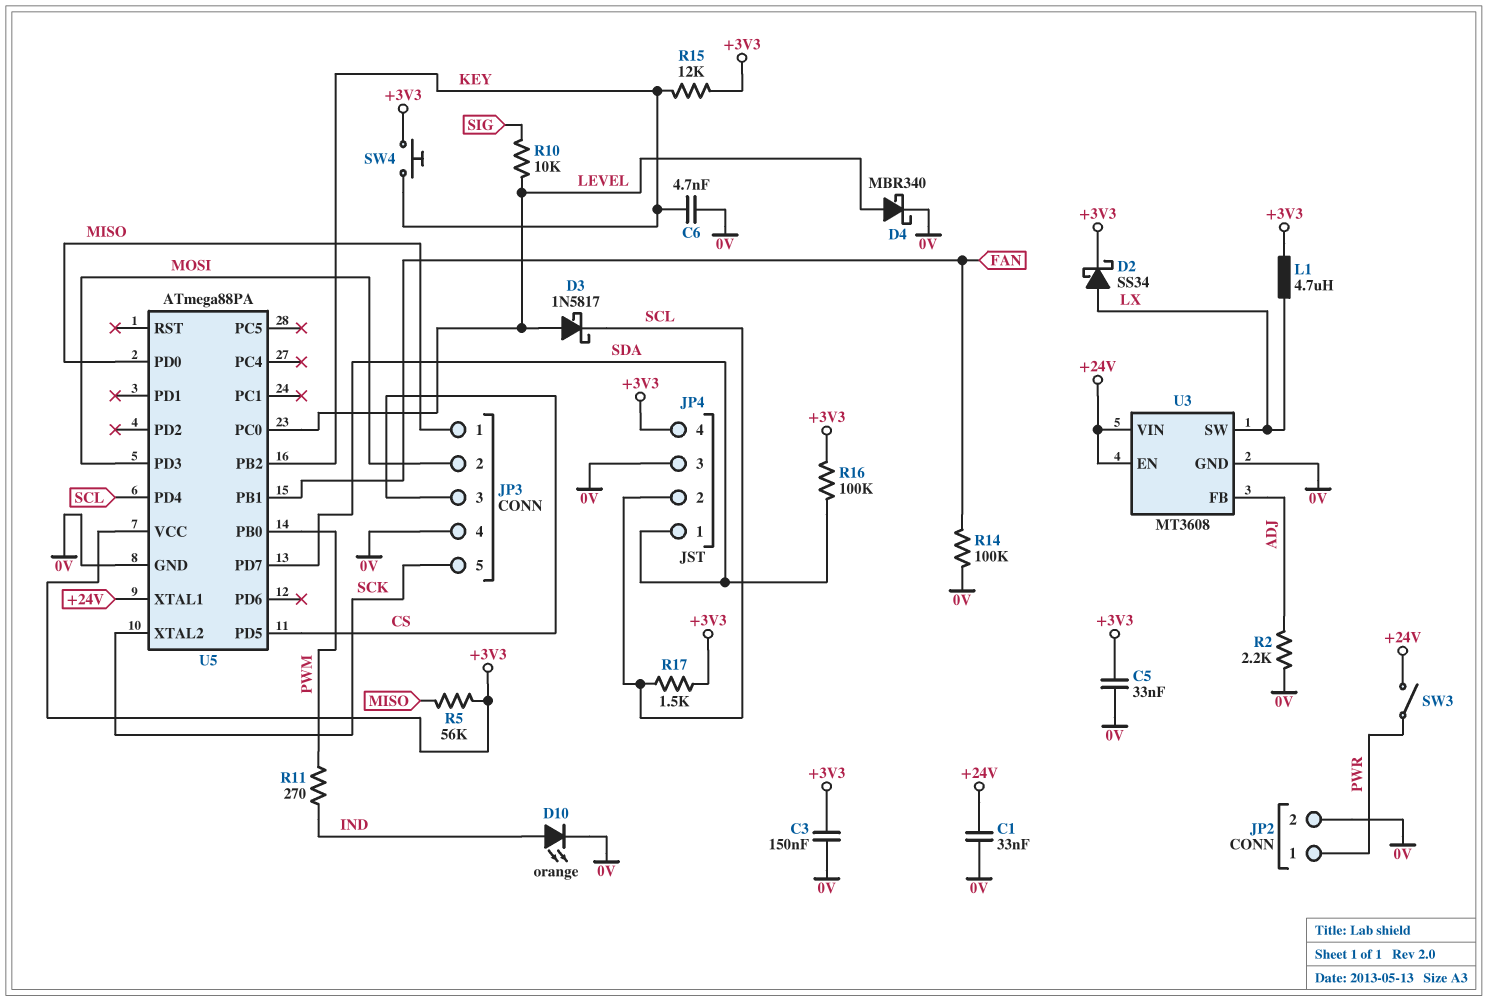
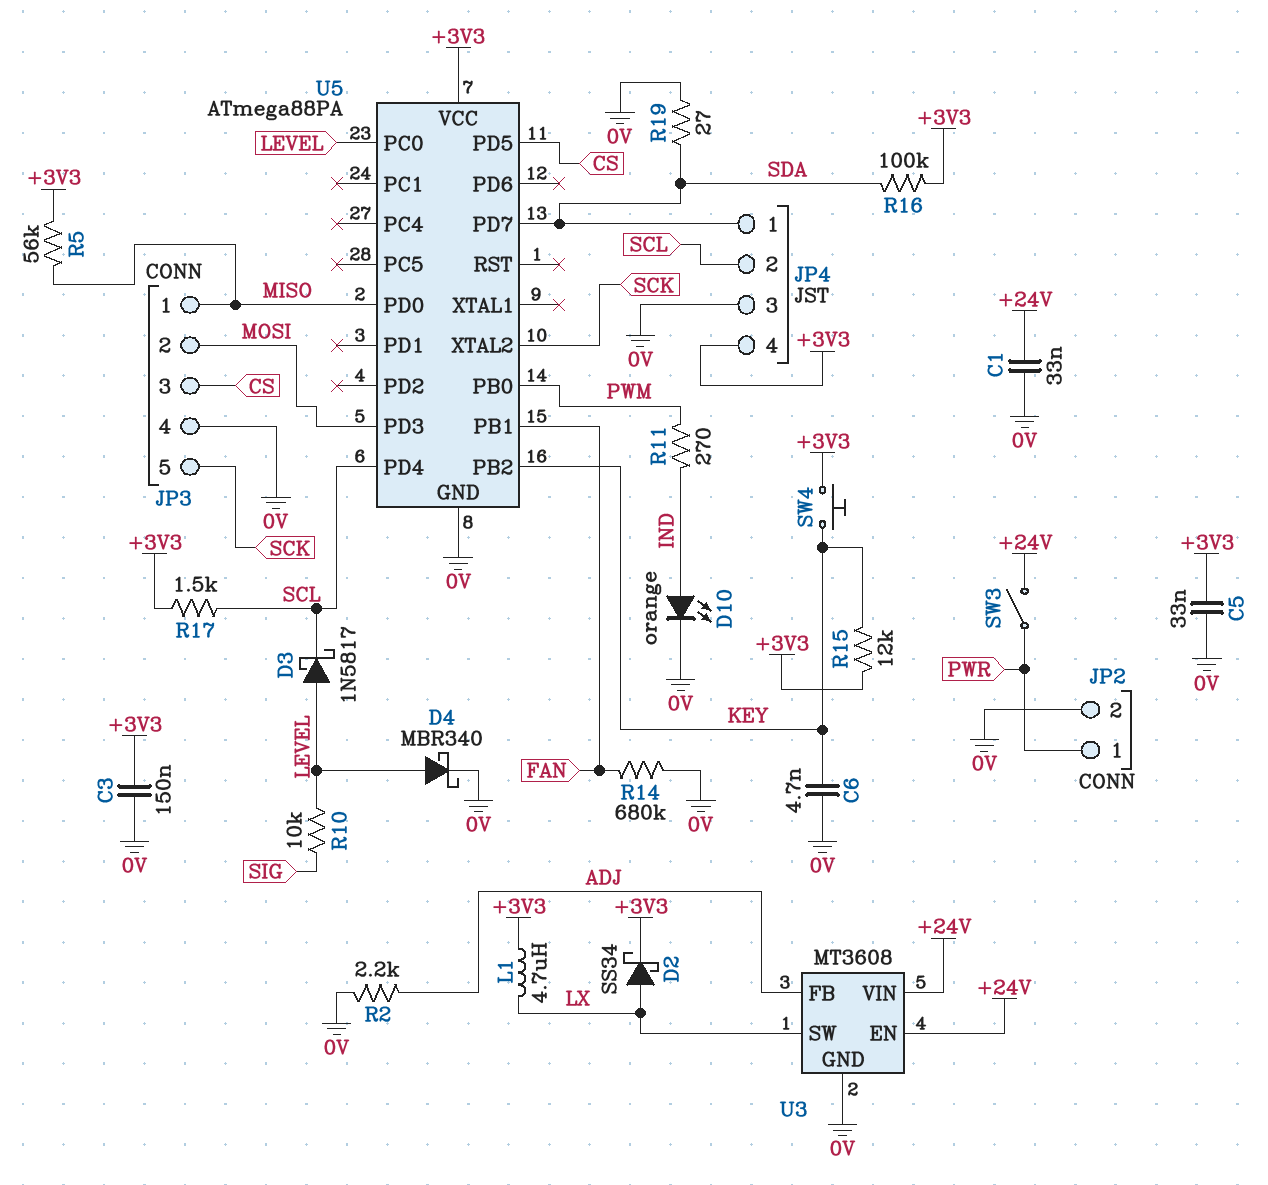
R14: 100k (0V, FAN) -> 680k (0V, FAN)
R19: none -> 27 (0V, SDA)
U5 pin XTAL1: +24V -> none

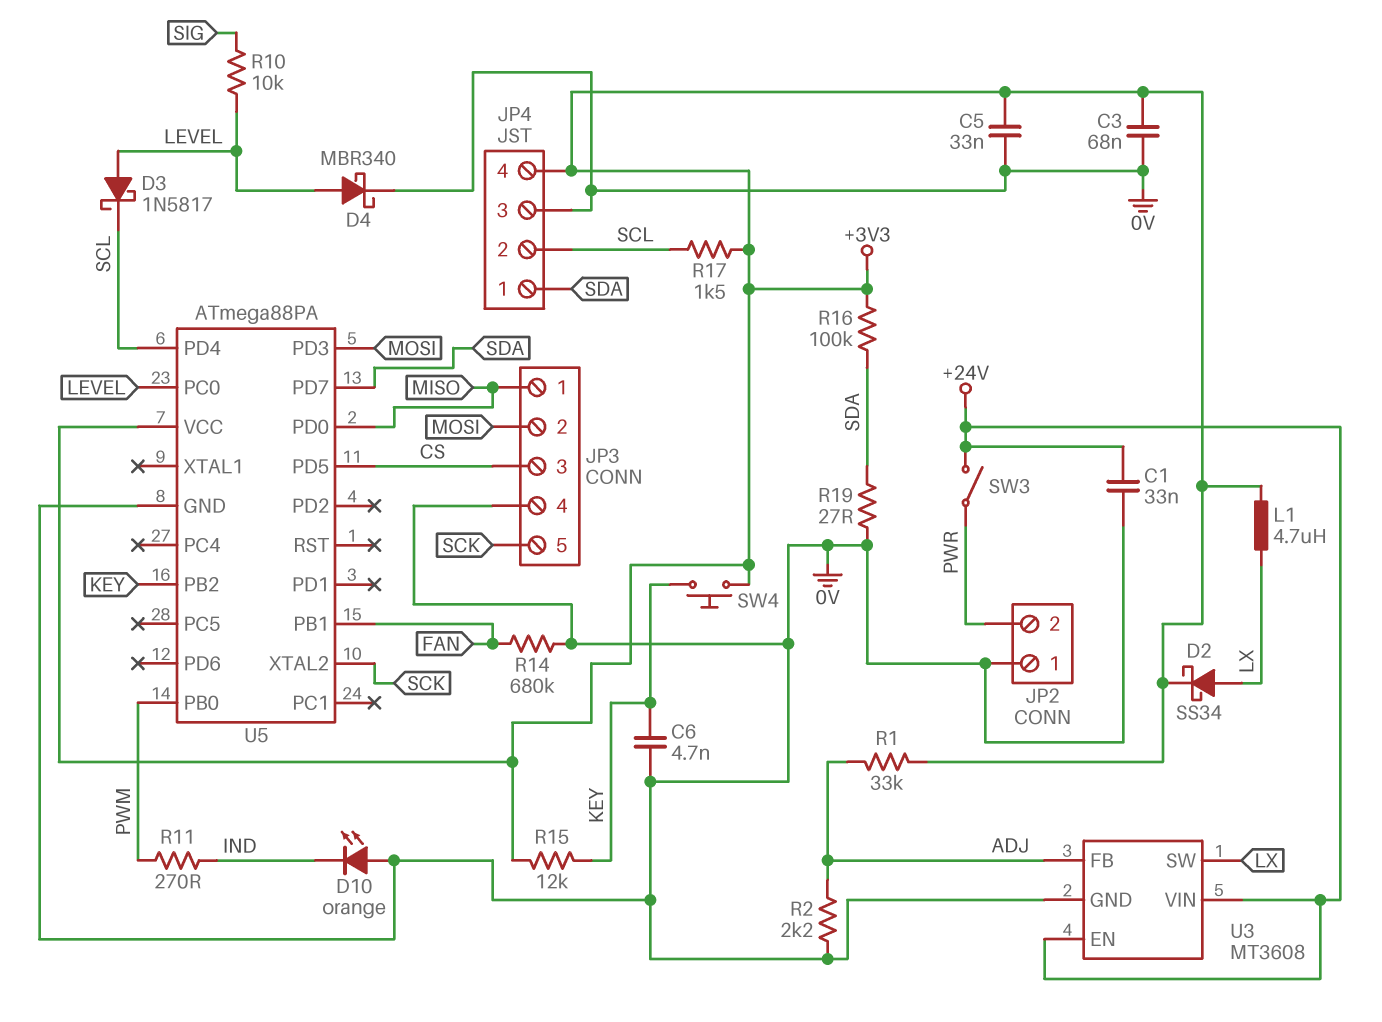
C3: 150nF (+3V3, 0V) -> 68nF (+3V3, 0V)
D10: LED orange (A IND, K 0V) -> LED orange (A 0V, K IND)
JP2 pin 1: PWR -> 0V
JP2 pin 2: 0V -> PWR
R1: none -> 33k (+3V3, ADJ)
R5: 56k (+3V3, MISO) -> none

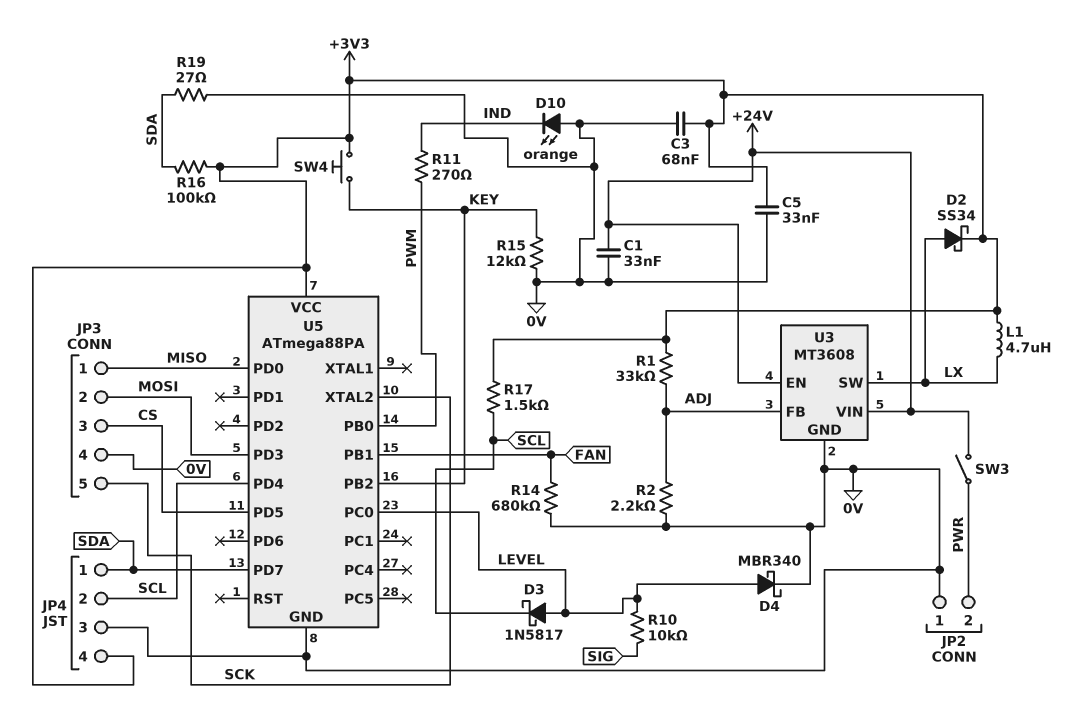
C6: 4.7nF (0V, KEY) -> none
R15: 12k (+3V3, KEY) -> 12k (0V, KEY)

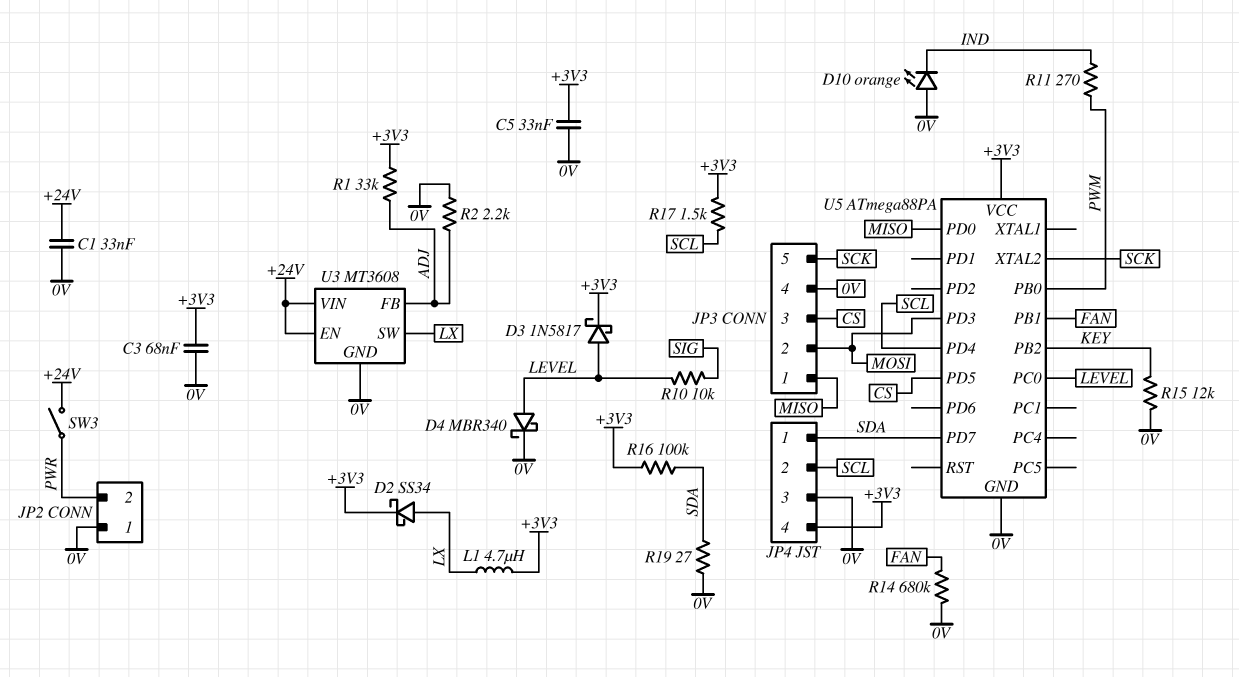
D3: schottky 1N5817 (A LEVEL, K SCL) -> schottky 1N5817 (A LEVEL, K +3V3)
SW4: button (+3V3, KEY) -> none

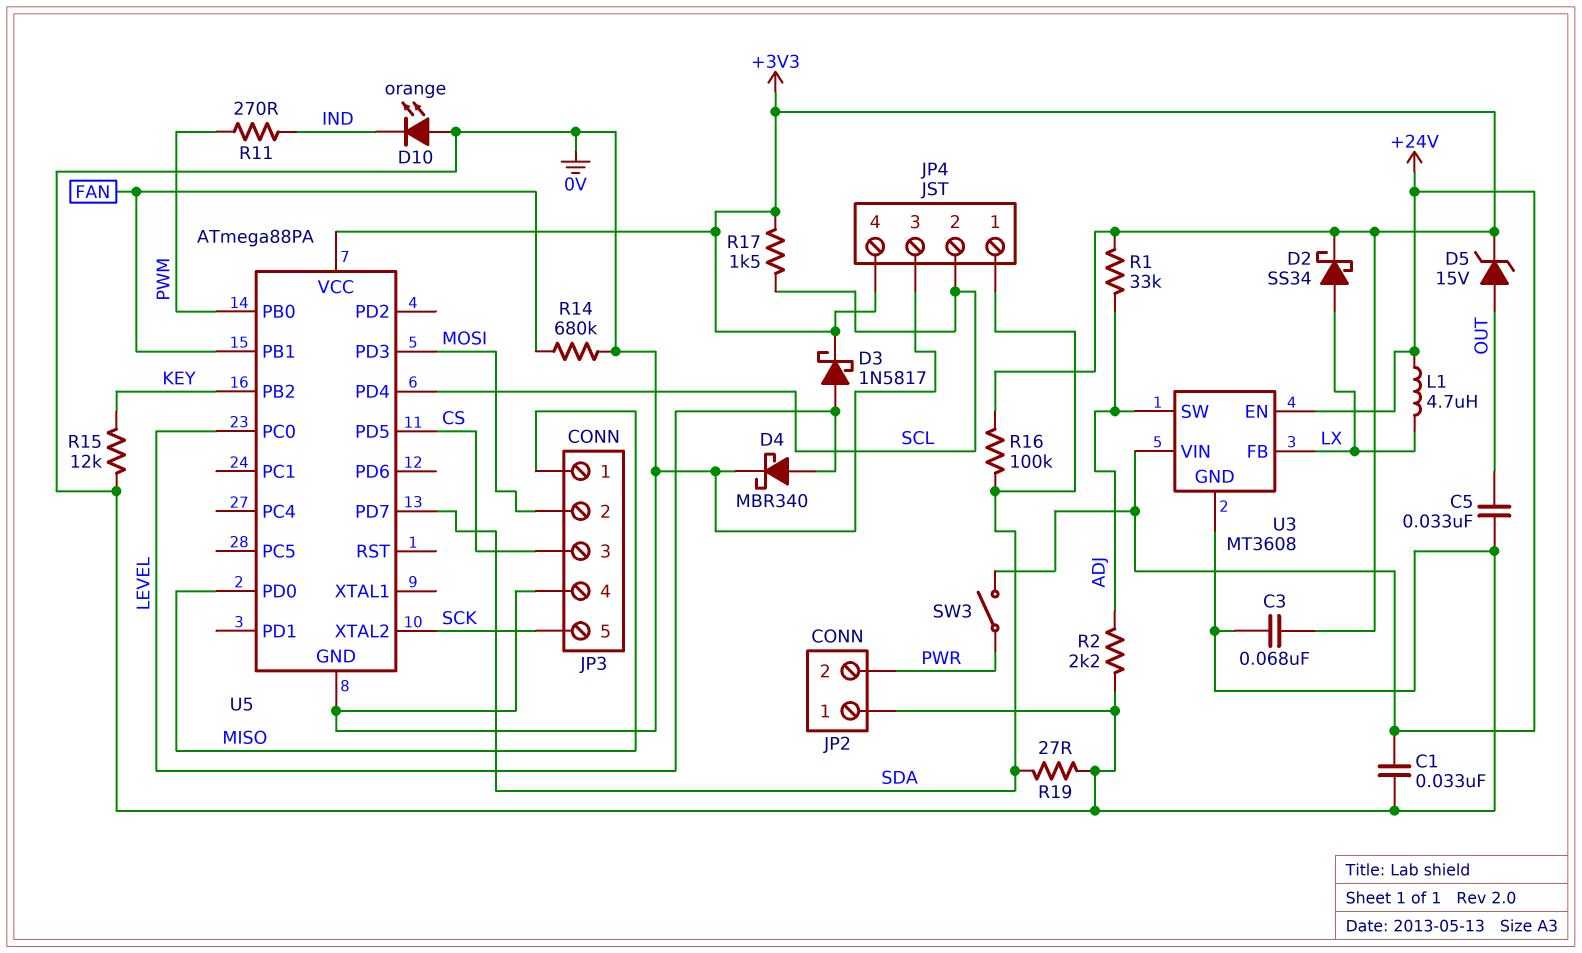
C5: 33nF (+3V3, 0V) -> 33nF (0V, OUT)
D5: none -> zener 15V (A OUT, K +3V3)
L1: 4.7uH (+3V3, LX) -> 4.7uH (+24V, LX)
R10: 10k (LEVEL, SIG) -> none
U3 pin FB: ADJ -> LX
U3 pin SW: LX -> ADJ

